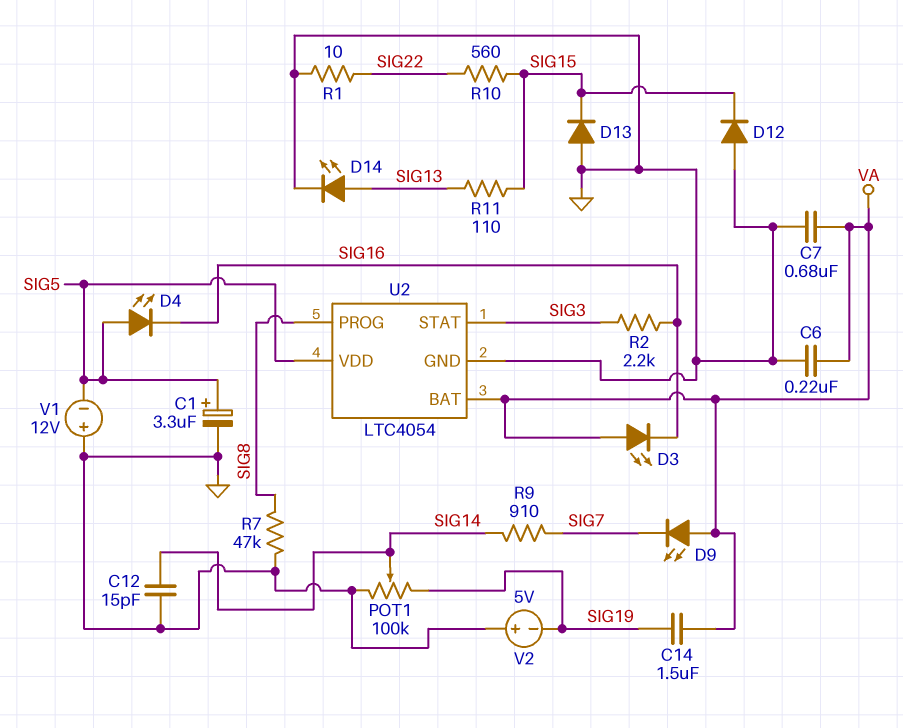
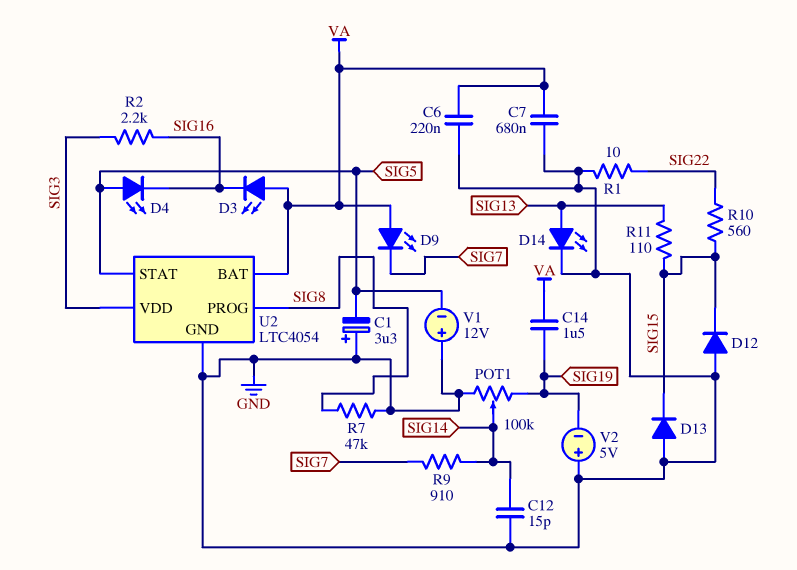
C1: 3.3uF (plus SIG5, minus GND) -> 3.3uF (plus GND, minus SIG5)
U2 pin STAT: SIG3 -> SIG5
U2 pin VDD: SIG5 -> SIG3

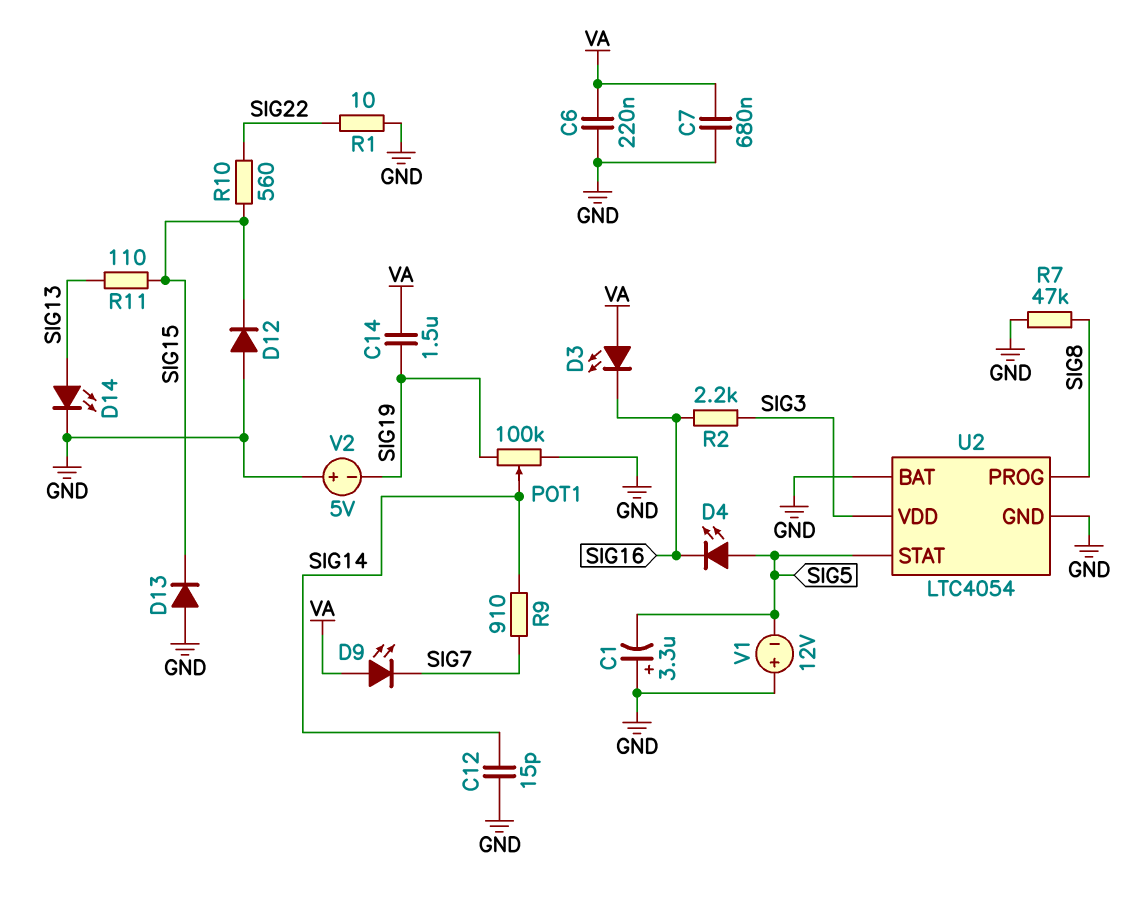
U2 pin BAT: VA -> GND

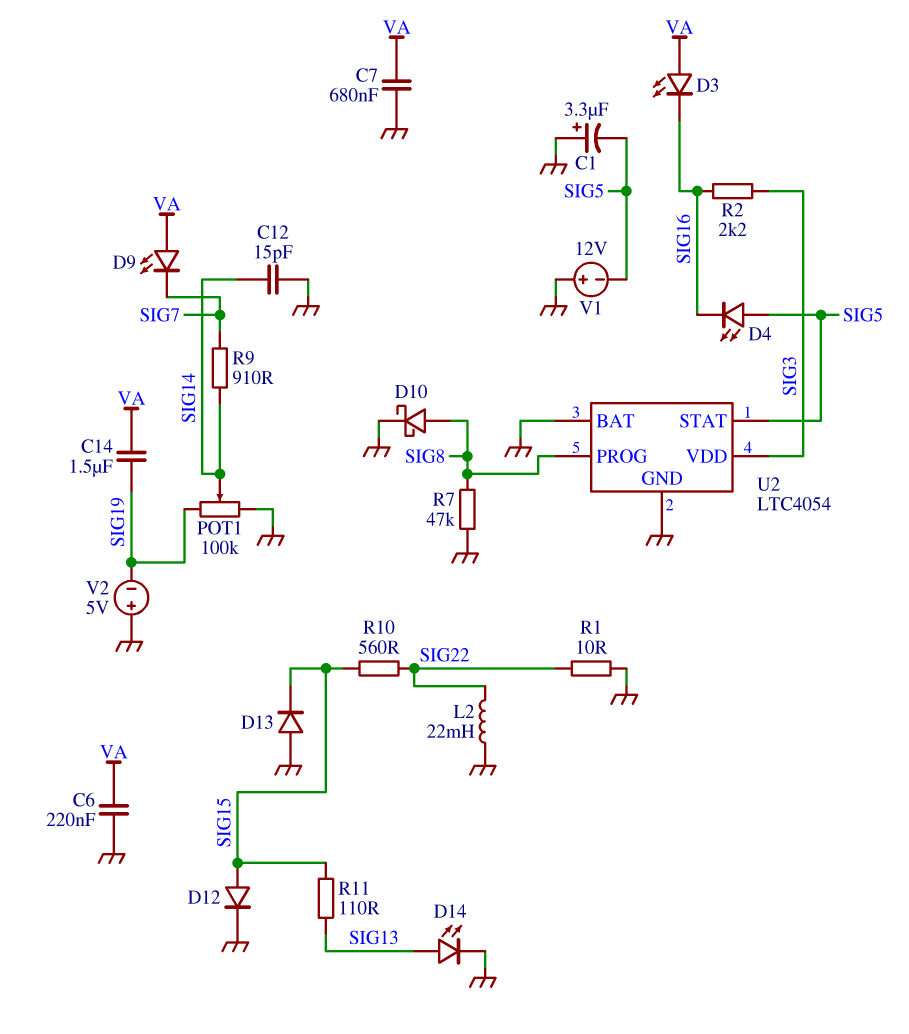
D10: none -> schottky (A SIG8, K GND)
D12: diode (A GND, K SIG15) -> diode (A SIG15, K GND)
L2: none -> 22mH (GND, SIG22)

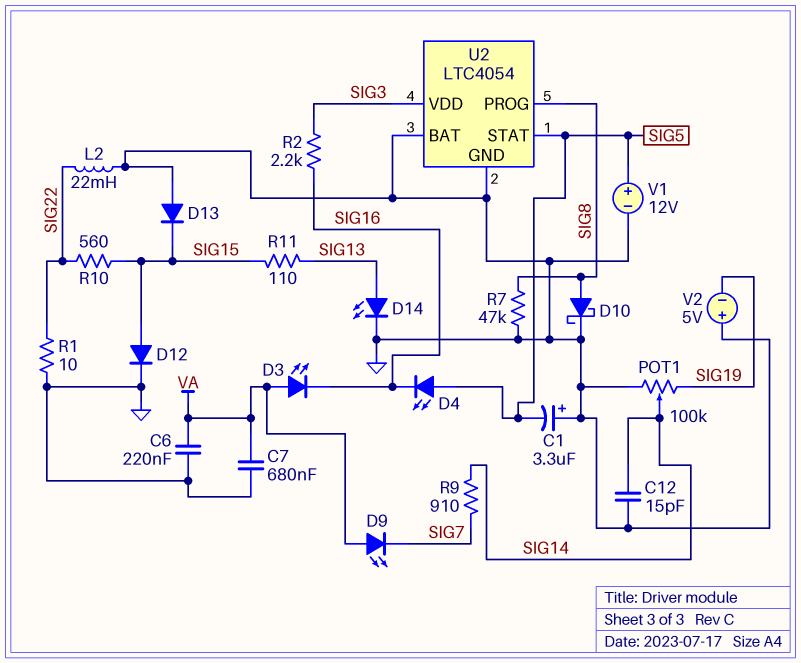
C14: 1.5uF (SIG19, VA) -> none
V1: 12V (plus GND, minus SIG5) -> 12V (plus SIG5, minus GND)

